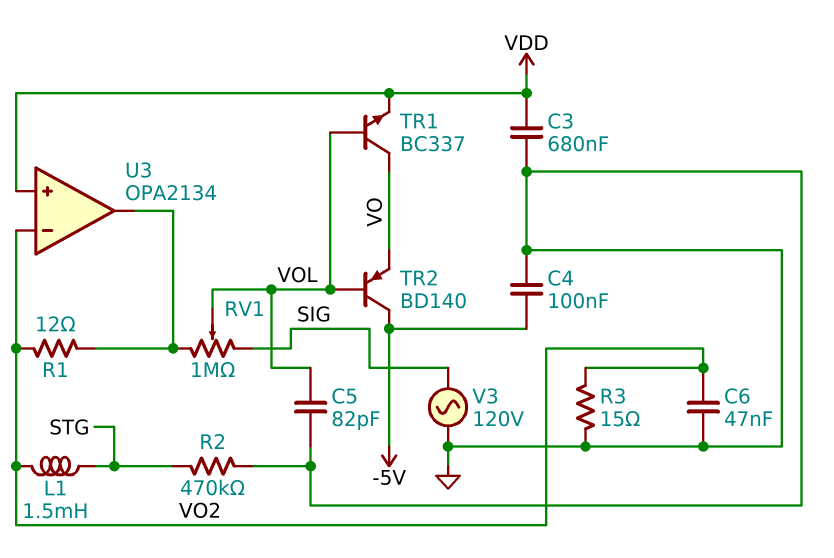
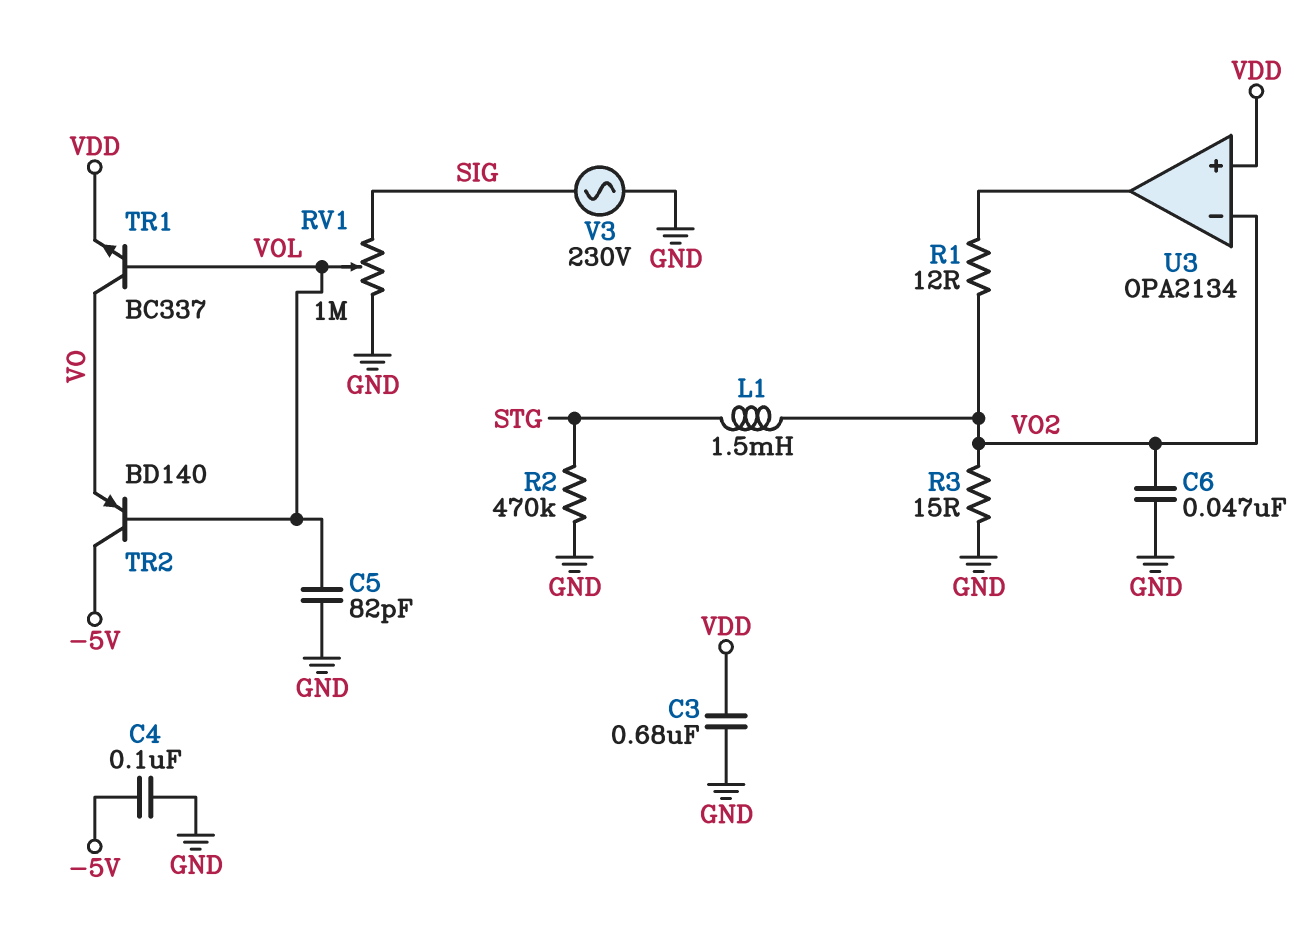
RV1: 1M (SIG, U3/out, wiper VOL) -> 1M (GND, SIG, wiper VOL)
V3: AC 120V (GND, SIG) -> AC 230V (GND, SIG)

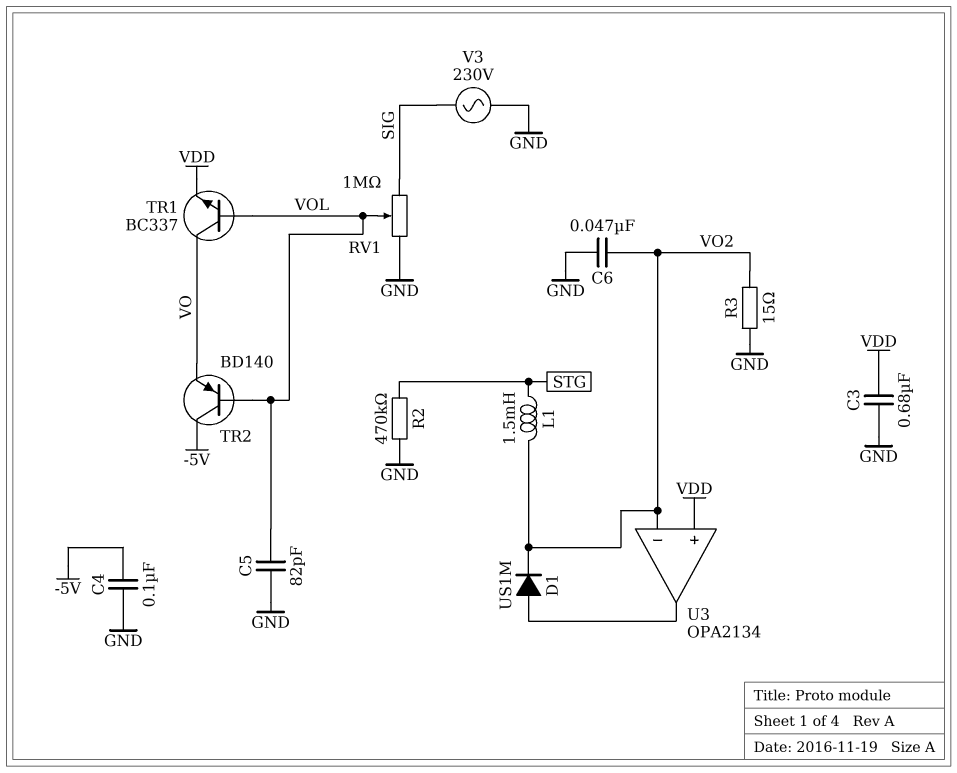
D1: none -> diode US1M (A U3/out, K VO2)
R1: 12 (U3/out, VO2) -> none

